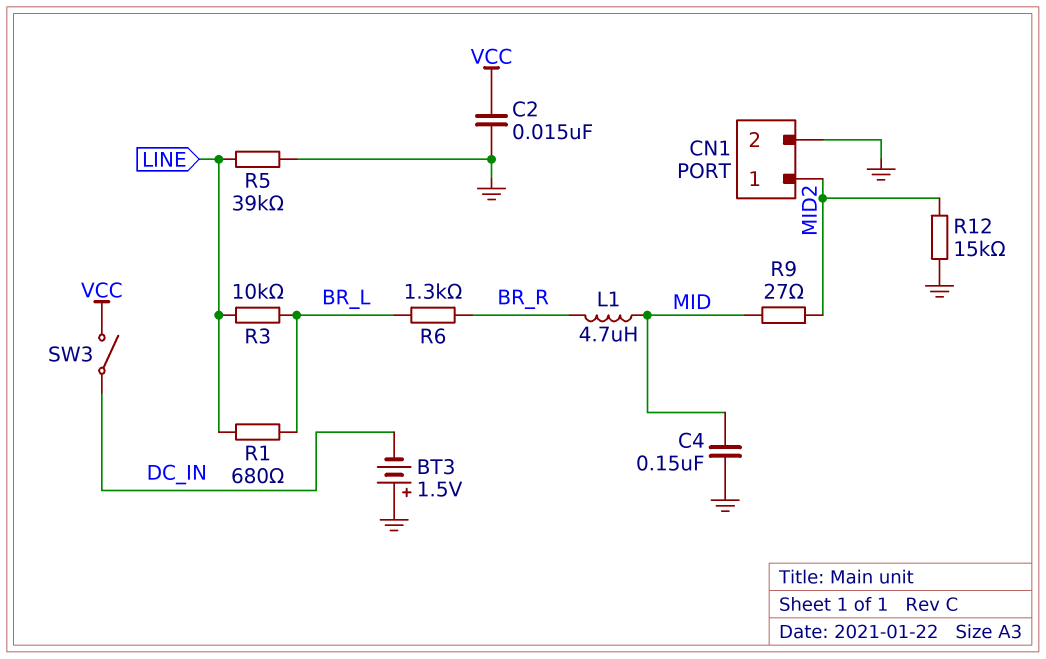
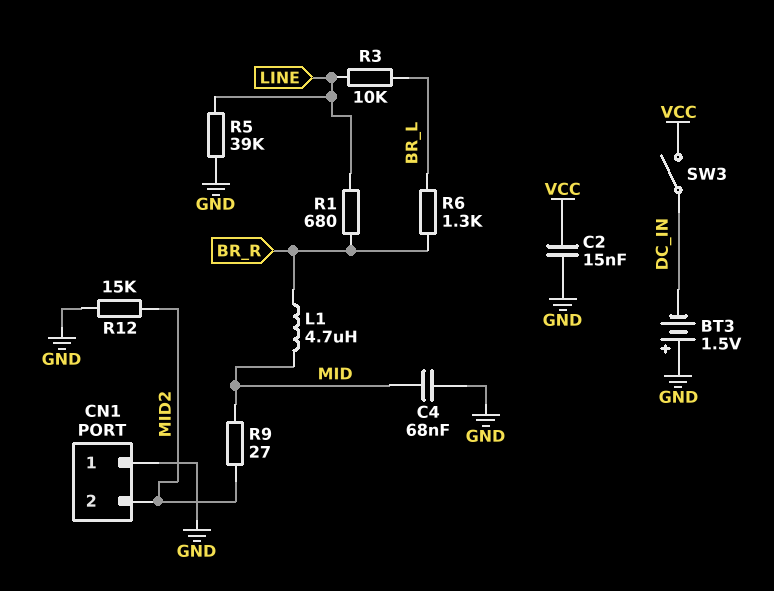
C4: 150nF (GND, MID) -> 68nF (GND, MID)
CN1 pin 1: MID2 -> GND
CN1 pin 2: GND -> MID2
R1: 680 (BR_L, LINE) -> 680 (BR_R, LINE)

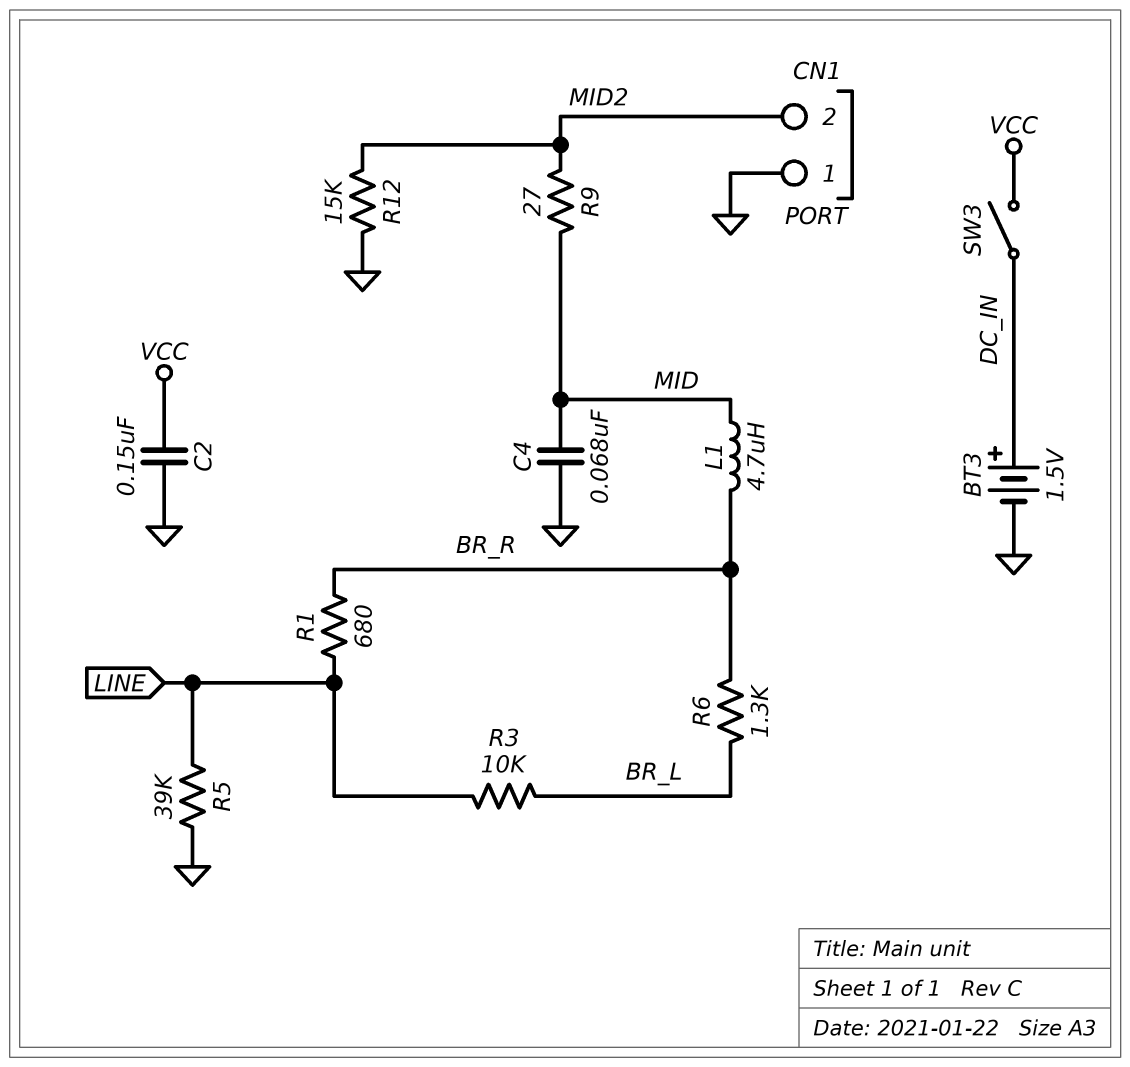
BT3: 1.5V (plus GND, minus DC_IN) -> 1.5V (plus DC_IN, minus GND)
C2: 15nF (GND, VCC) -> 150nF (GND, VCC)

